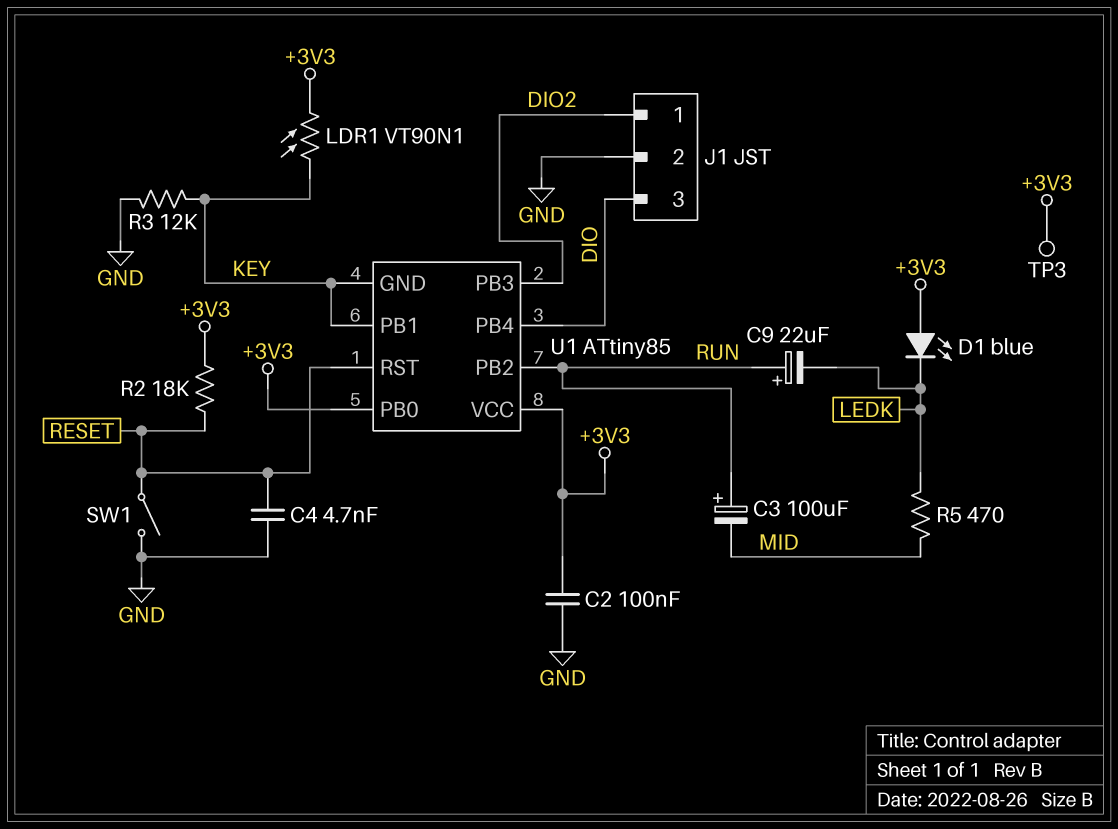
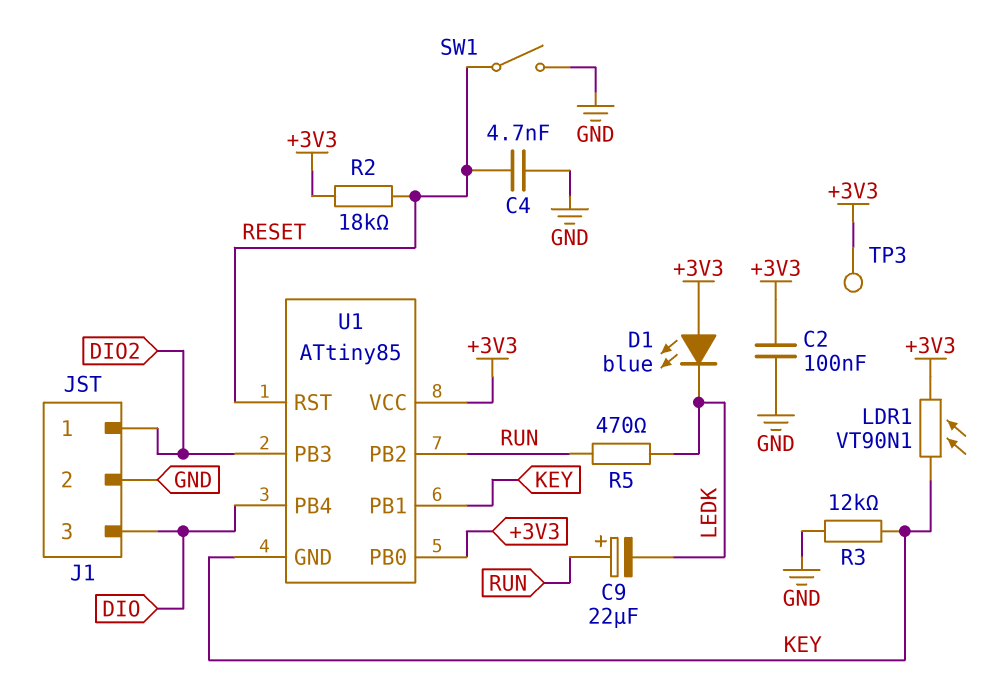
C3: 100uF (plus RUN, minus MID) -> none
R5: 470 (LEDK, MID) -> 470 (LEDK, RUN)

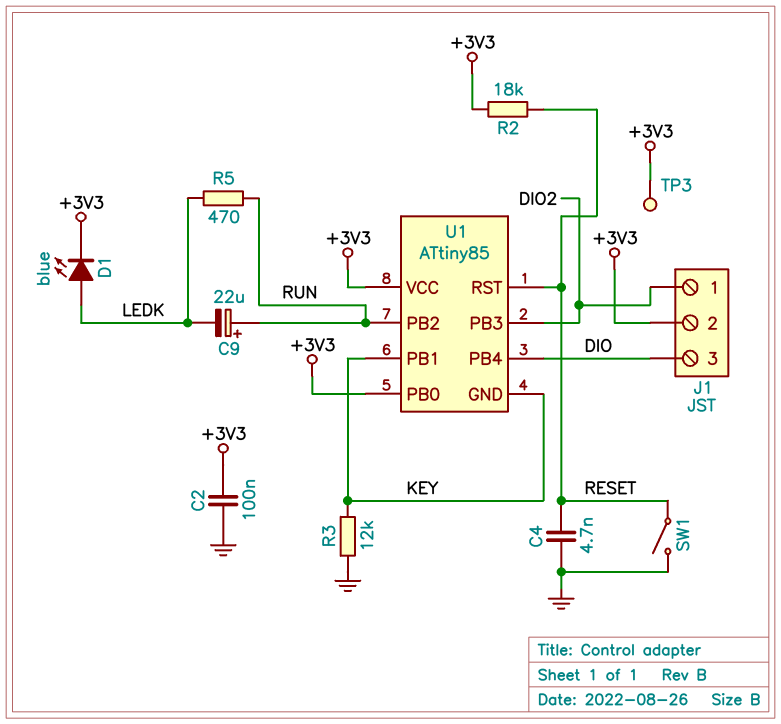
D1: LED blue (A +3V3, K LEDK) -> LED blue (A LEDK, K +3V3)
J1 pin 2: GND -> +3V3
LDR1: VT90N1 (+3V3, KEY) -> none

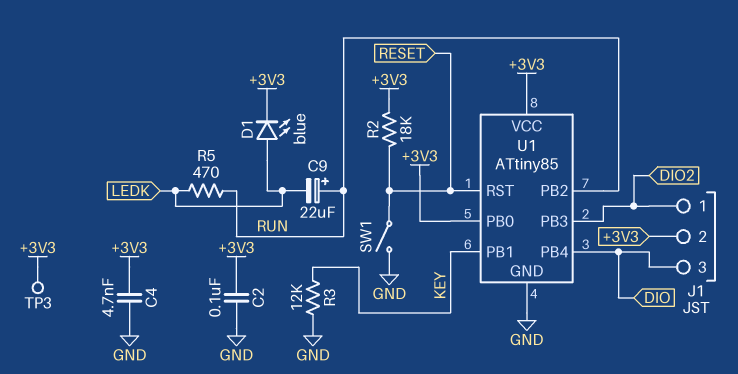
C4: 4.7nF (GND, RESET) -> 4.7nF (+3V3, GND)
U1 pin GND: KEY -> GND

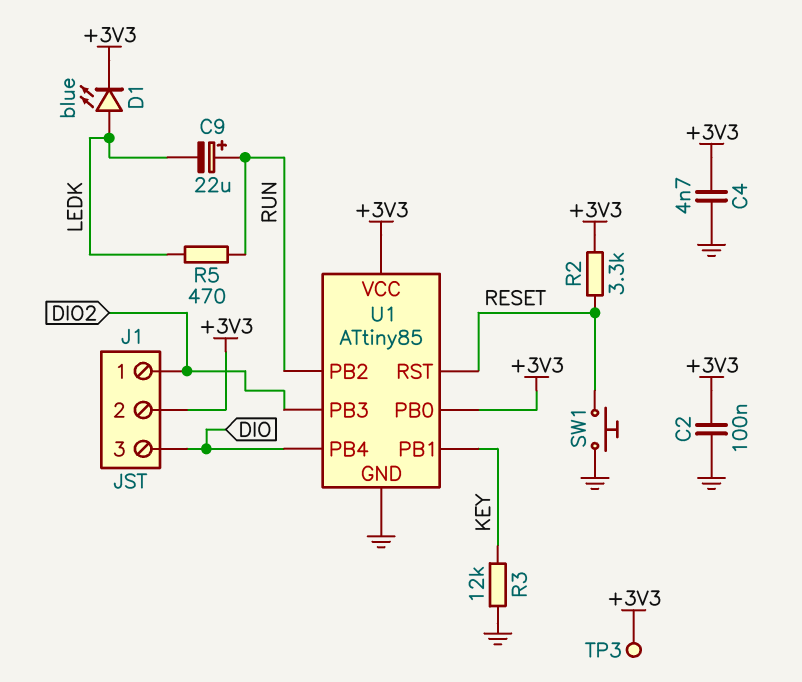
R2: 18k (+3V3, RESET) -> 3.3k (+3V3, RESET)
SW1: switch (GND, RESET) -> button (GND, RESET)

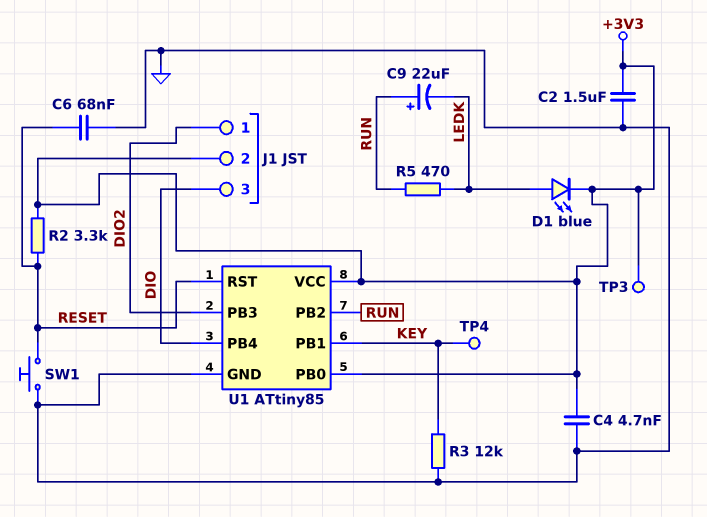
C2: 100nF (+3V3, GND) -> 1.5uF (+3V3, GND)
C6: none -> 68nF (GND, RESET)
TP4: none -> test point (KEY)

